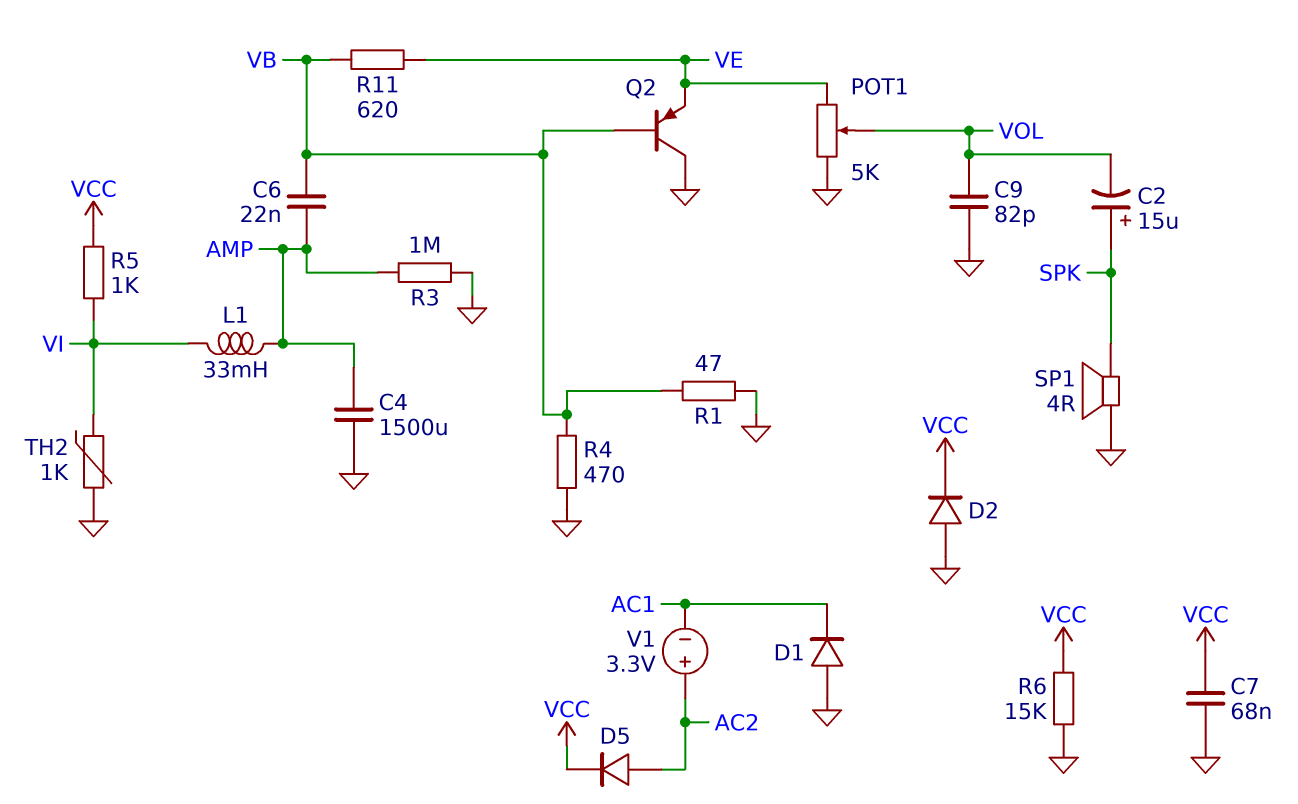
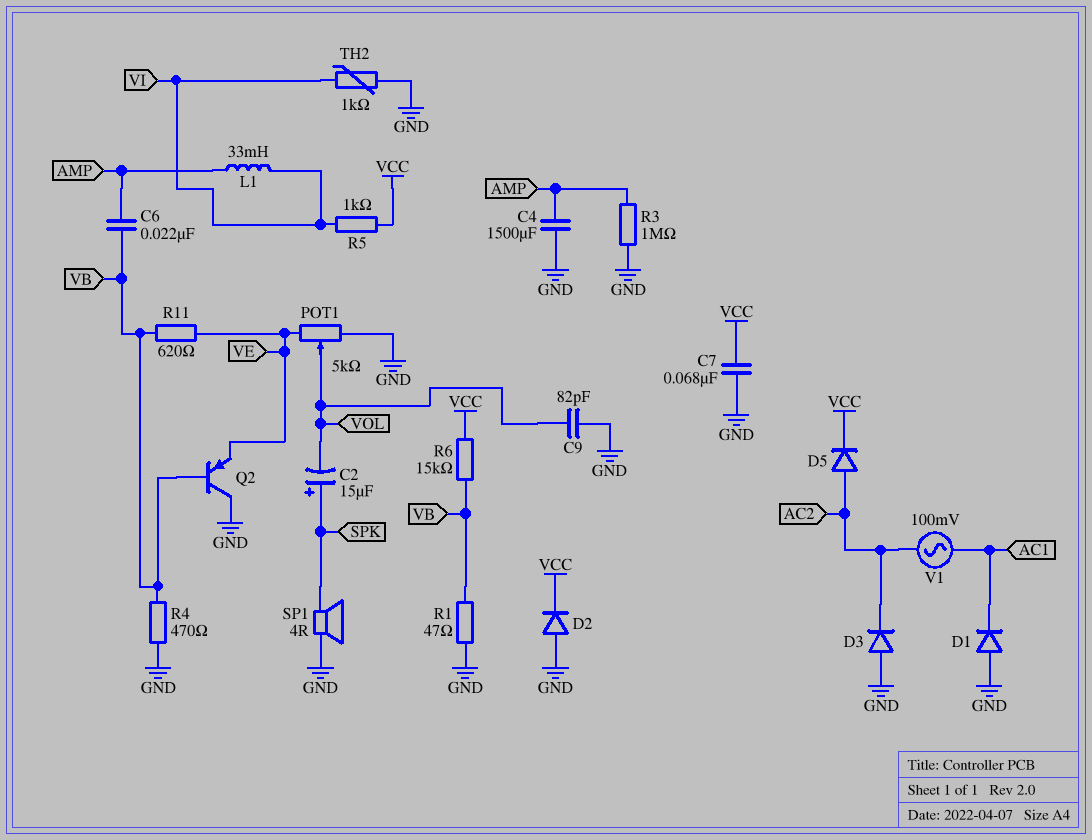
D3: none -> diode (A GND, K AC2)
R6: 15k (GND, VCC) -> 15k (VB, VCC)
V1: 3.3V (plus AC2, minus AC1) -> AC 100mV (AC1, AC2)

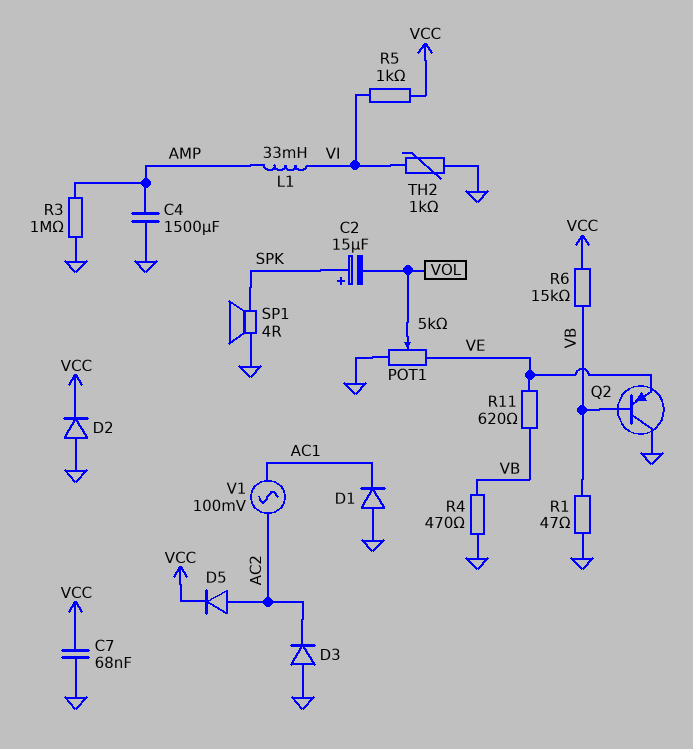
C6: 22nF (AMP, VB) -> none
C9: 82pF (GND, VOL) -> none

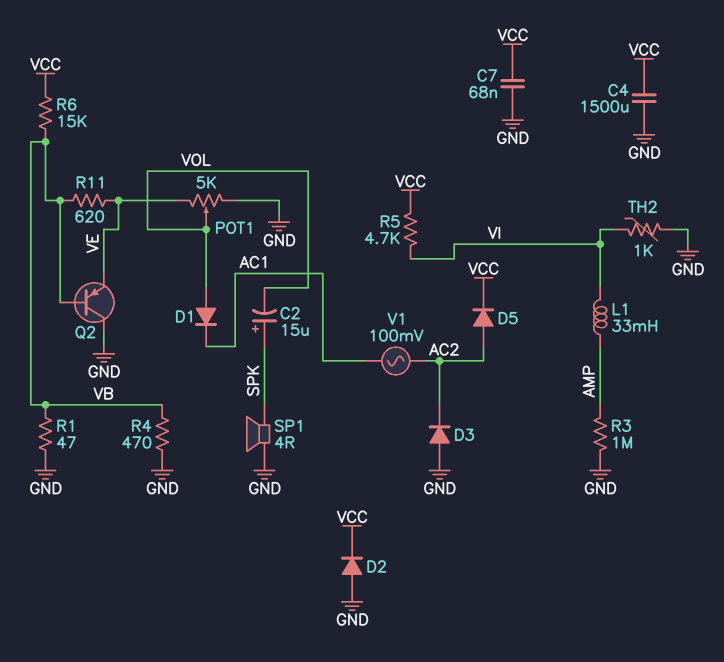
C4: 1500uF (AMP, GND) -> 1500uF (GND, VCC)
D1: diode (A GND, K AC1) -> diode (A VOL, K AC1)
R5: 1k (VCC, VI) -> 4.7k (VCC, VI)

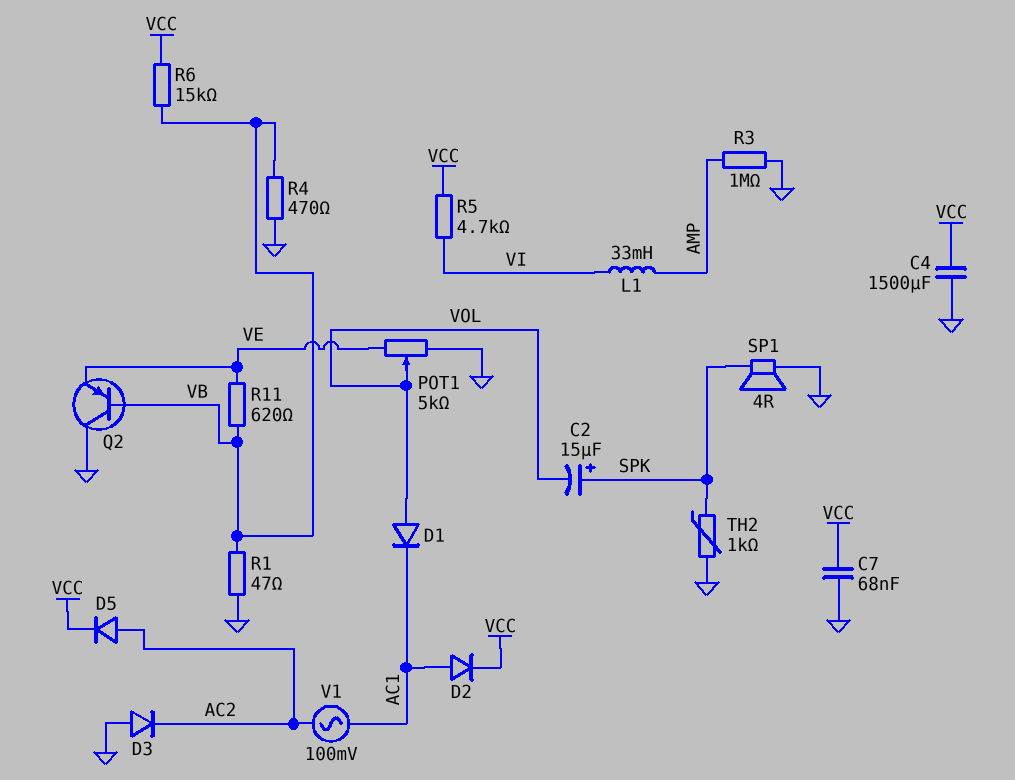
D2: diode (A GND, K VCC) -> diode (A AC1, K VCC)
TH2: 1k (GND, VI) -> 1k (GND, SPK)

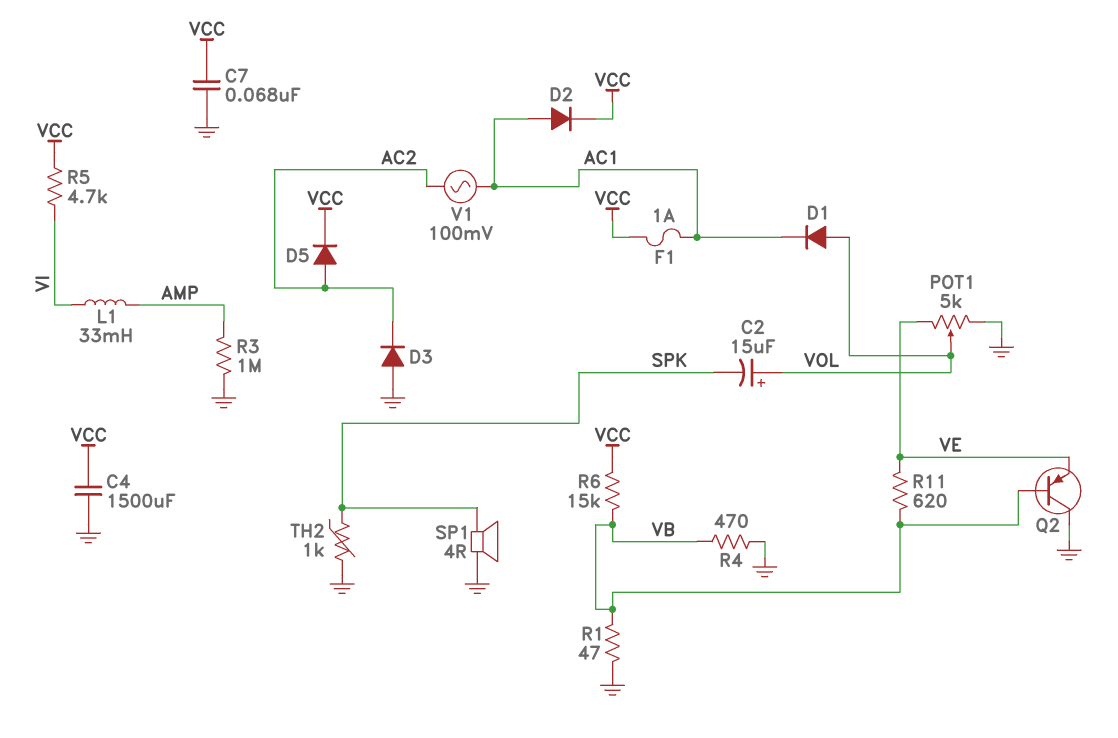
C2: 15uF (plus SPK, minus VOL) -> 15uF (plus VOL, minus SPK)
F1: none -> 1A (AC1, VCC)

